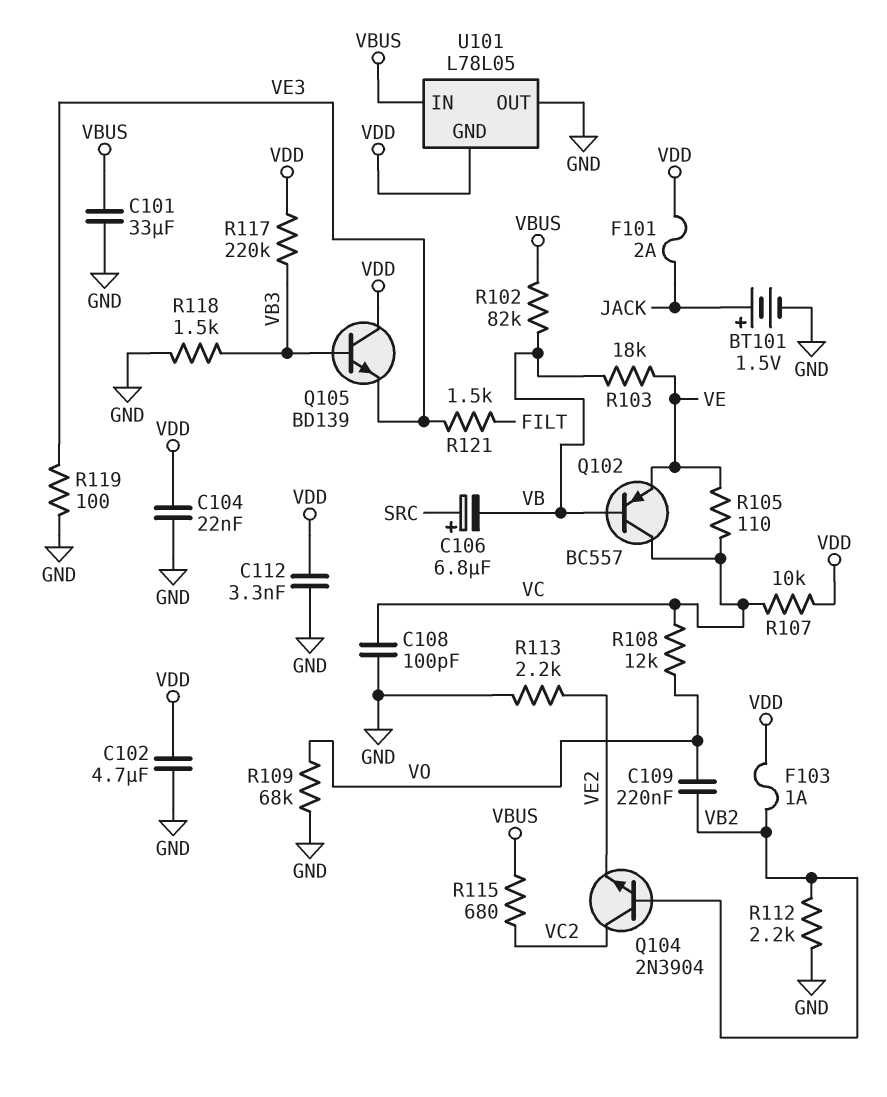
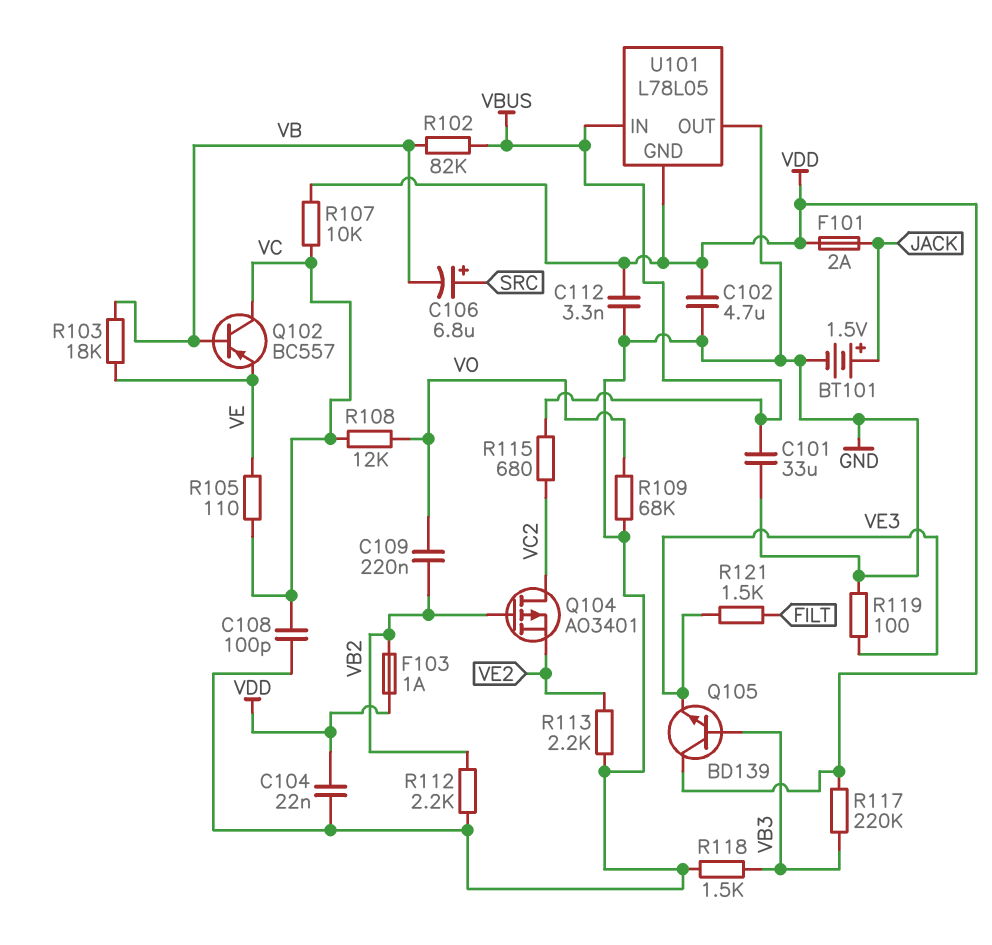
Q104: NPN 2N3904 (B VB2, C VC2, E VE2) -> PMOS AO3401 (G VB2, D VC2, S VE2)

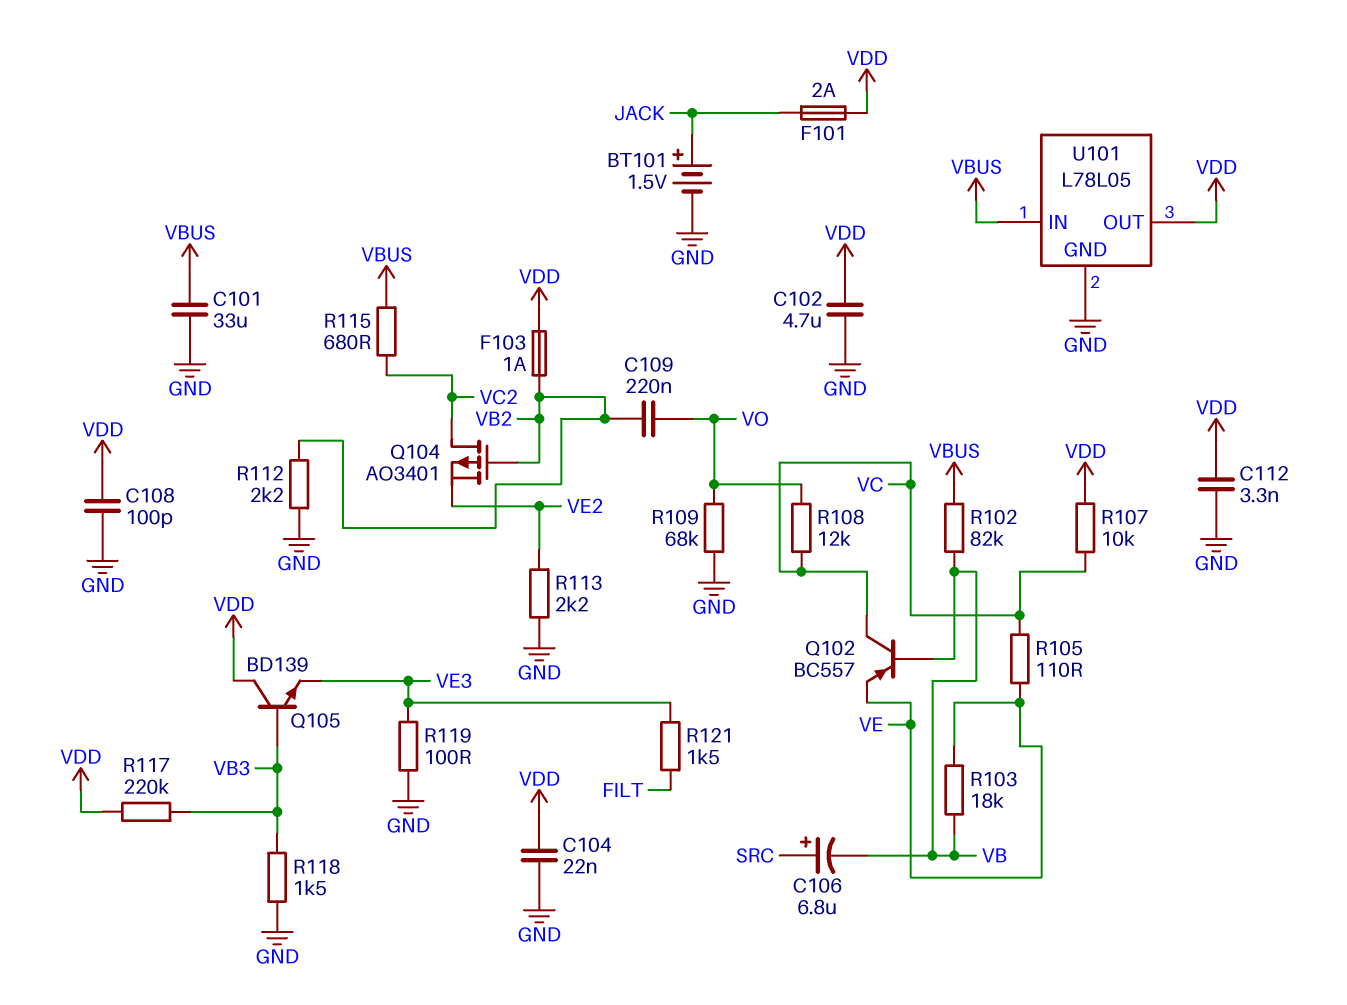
C108: 100pF (GND, VC) -> 100pF (GND, VDD)
U101 pin GND: VDD -> GND
U101 pin OUT: GND -> VDD

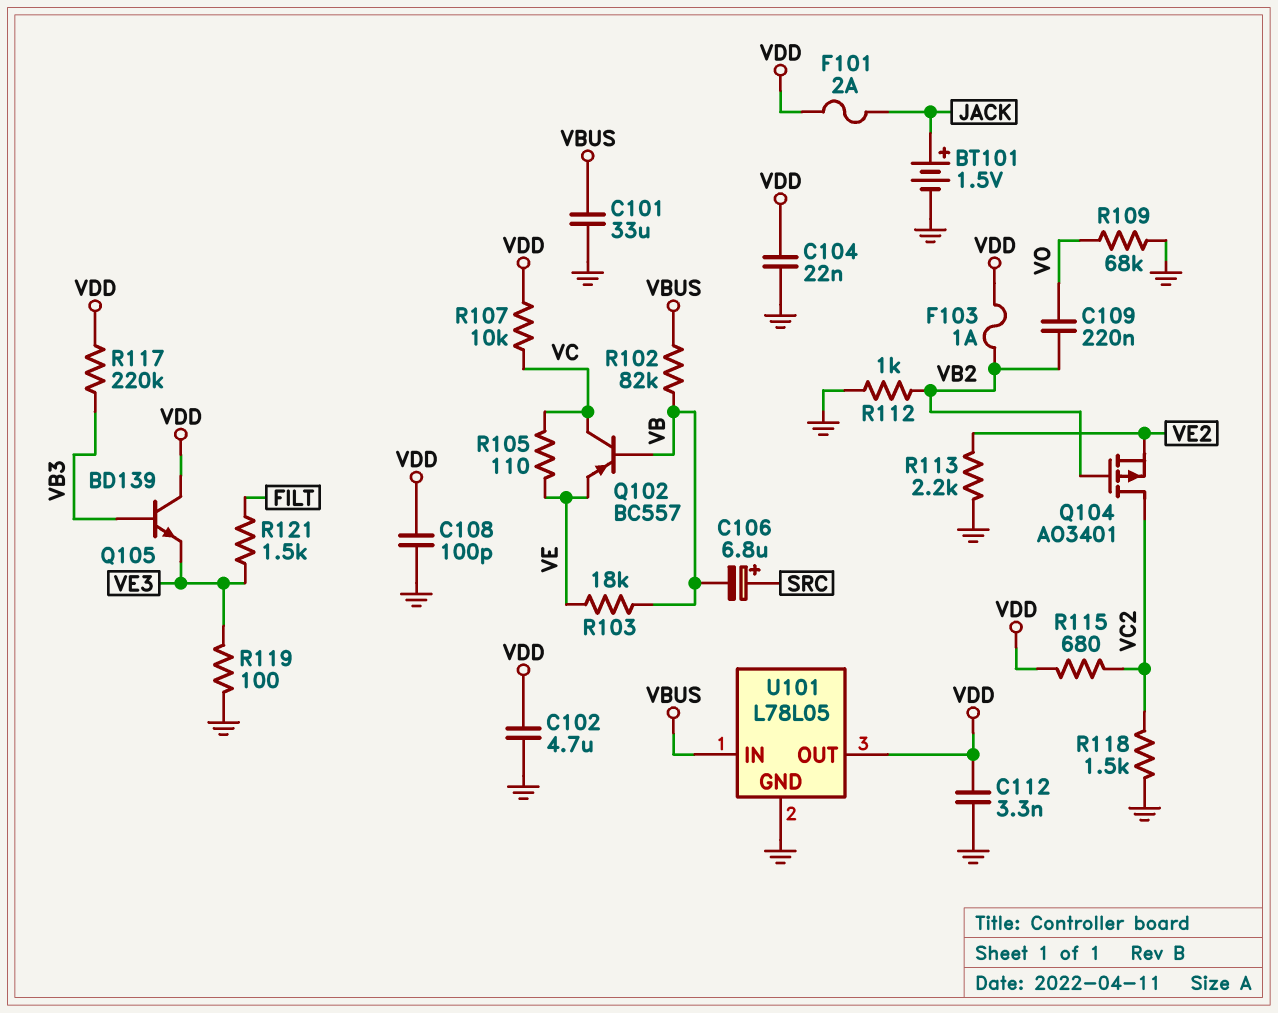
R108: 12k (VC, VO) -> none
R112: 2.2k (GND, VB2) -> 1k (GND, VB2)
R115: 680 (VBUS, VC2) -> 680 (VC2, VDD)
R118: 1.5k (GND, VB3) -> 1.5k (GND, VC2)

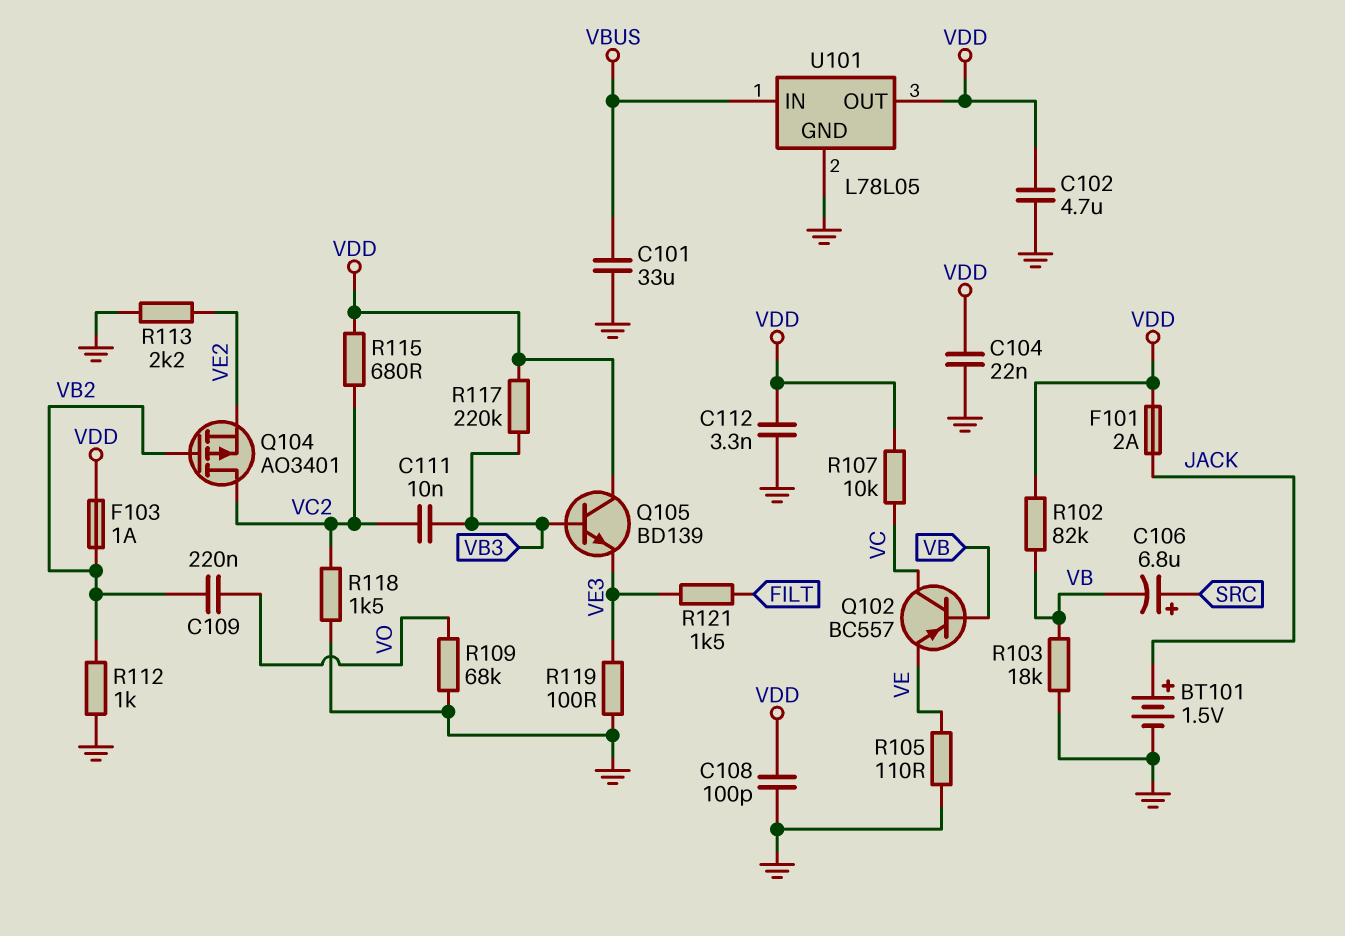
C111: none -> 10nF (VB3, VC2)
R102: 82k (VB, VBUS) -> 82k (VB, VDD)
R103: 18k (VB, VE) -> 18k (GND, VB)
R105: 110 (VC, VE) -> 110 (GND, VE)

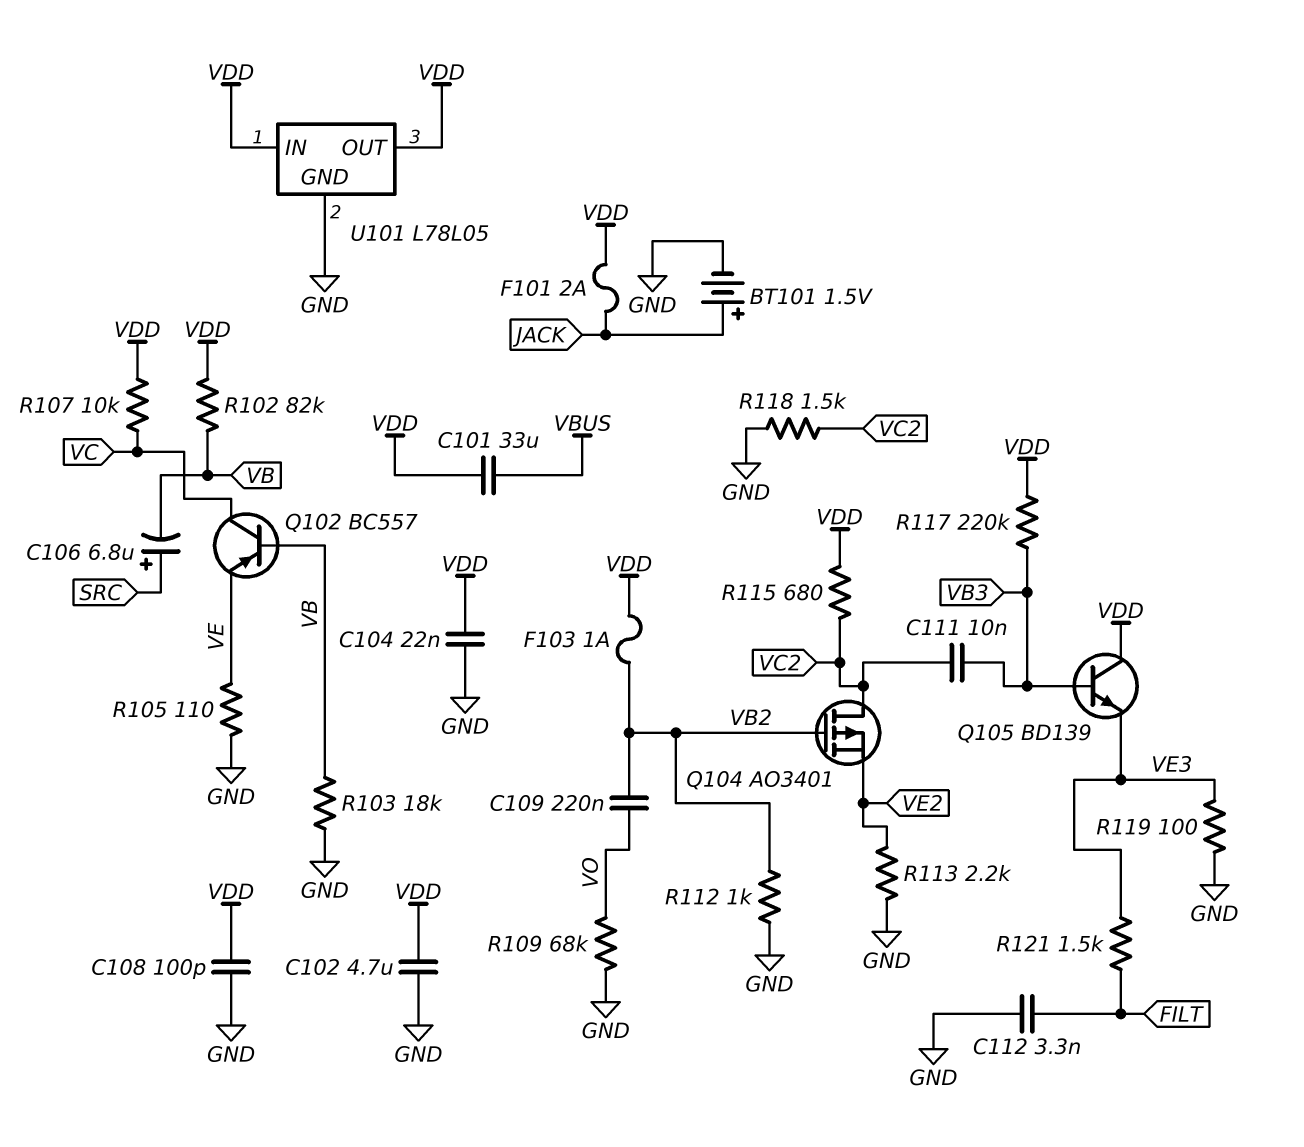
C101: 33uF (GND, VBUS) -> 33uF (VBUS, VDD)
C112: 3.3nF (GND, VDD) -> 3.3nF (FILT, GND)
U101 pin IN: VBUS -> VDD

